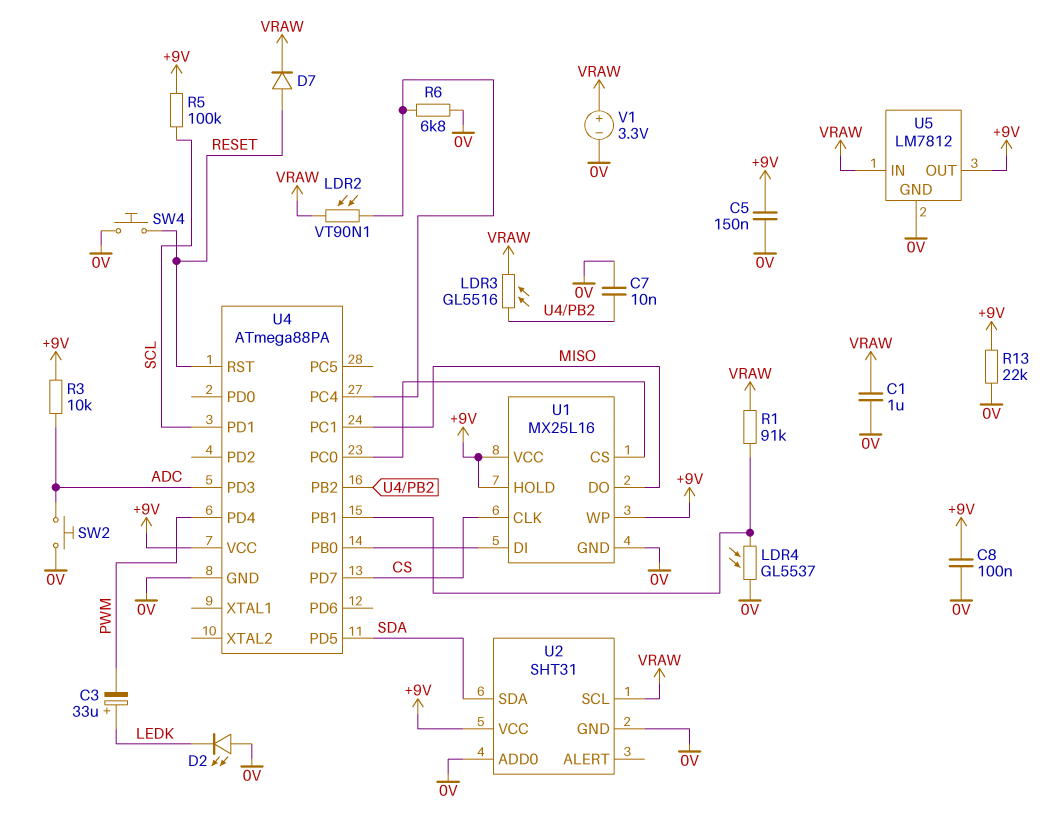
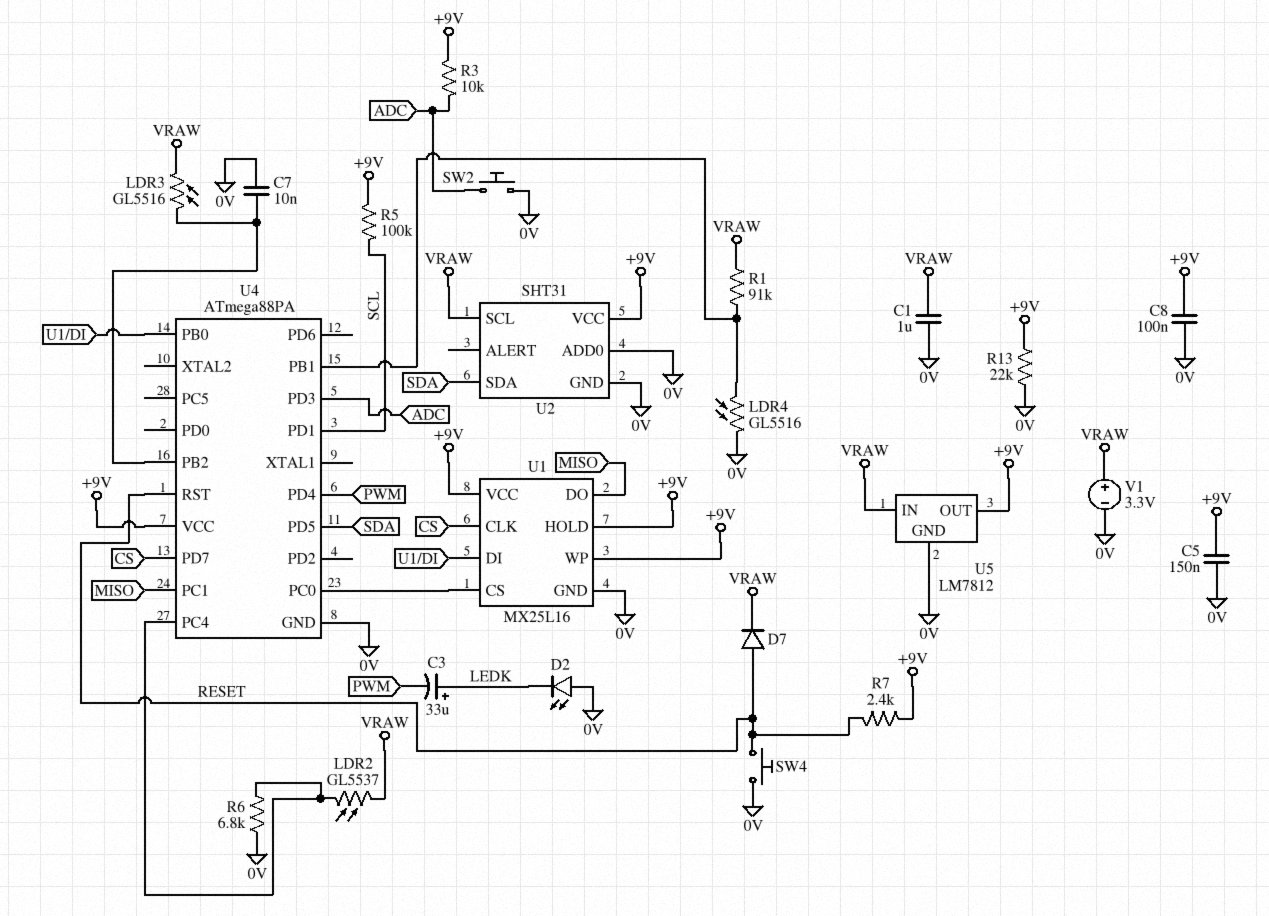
LDR2: VT90N1 (U4/PC4, VRAW) -> GL5537 (U4/PC4, VRAW)
LDR4: GL5537 (0V, U4/PB1) -> GL5516 (0V, U4/PB1)
R7: none -> 2.4k (+9V, RESET)

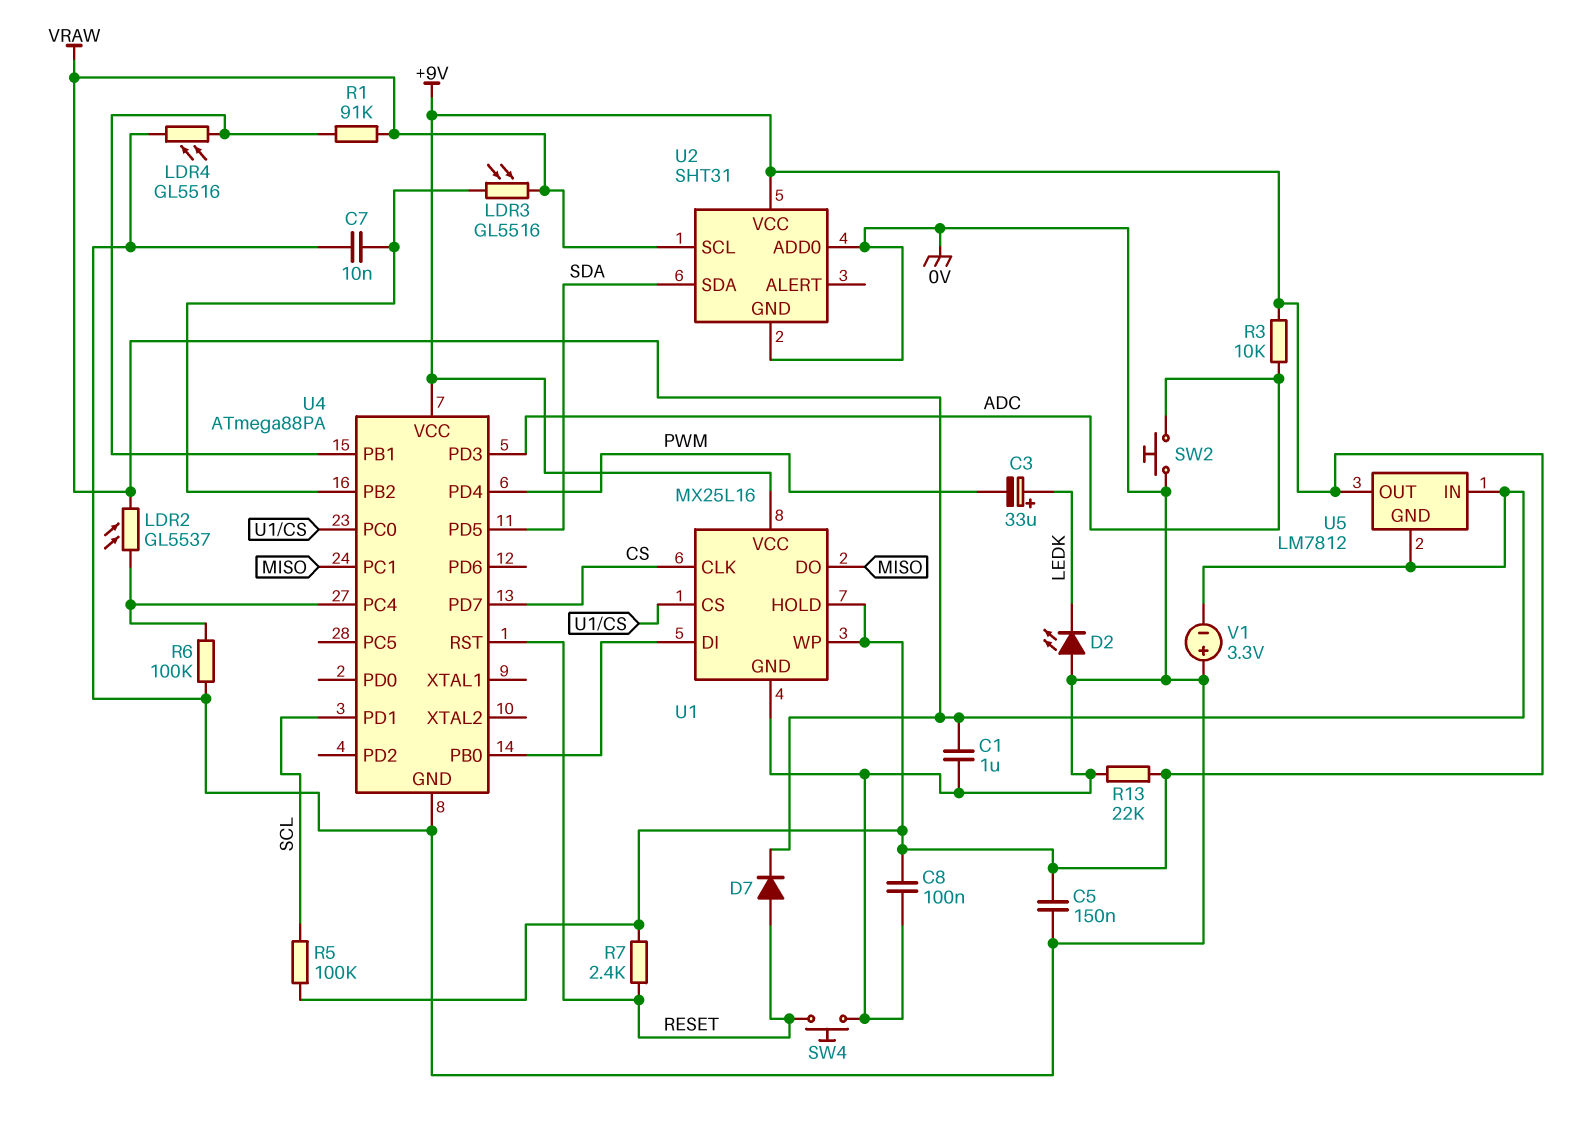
R6: 6.8k (0V, U4/PC4) -> 100k (0V, U4/PC4)
U5 pin GND: 0V -> VRAW
V1: 3.3V (plus VRAW, minus 0V) -> 3.3V (plus 0V, minus VRAW)

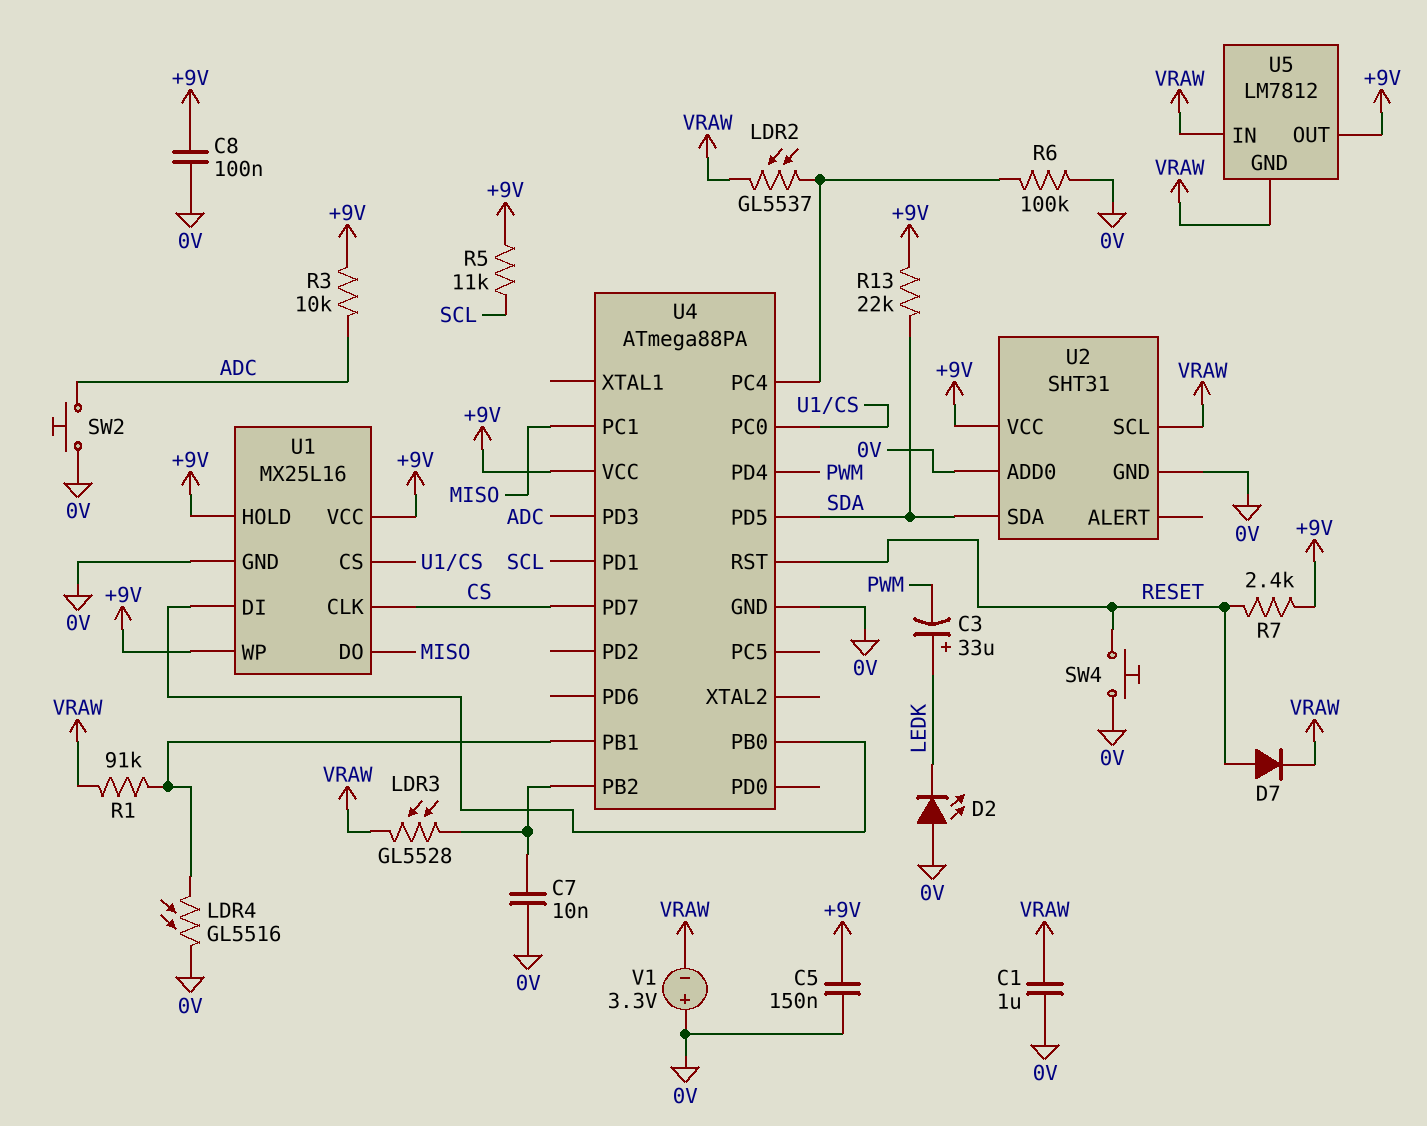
LDR3: GL5516 (U4/PB2, VRAW) -> GL5528 (U4/PB2, VRAW)
R5: 100k (+9V, SCL) -> 11k (+9V, SCL)
R13: 22k (+9V, 0V) -> 22k (+9V, SDA)

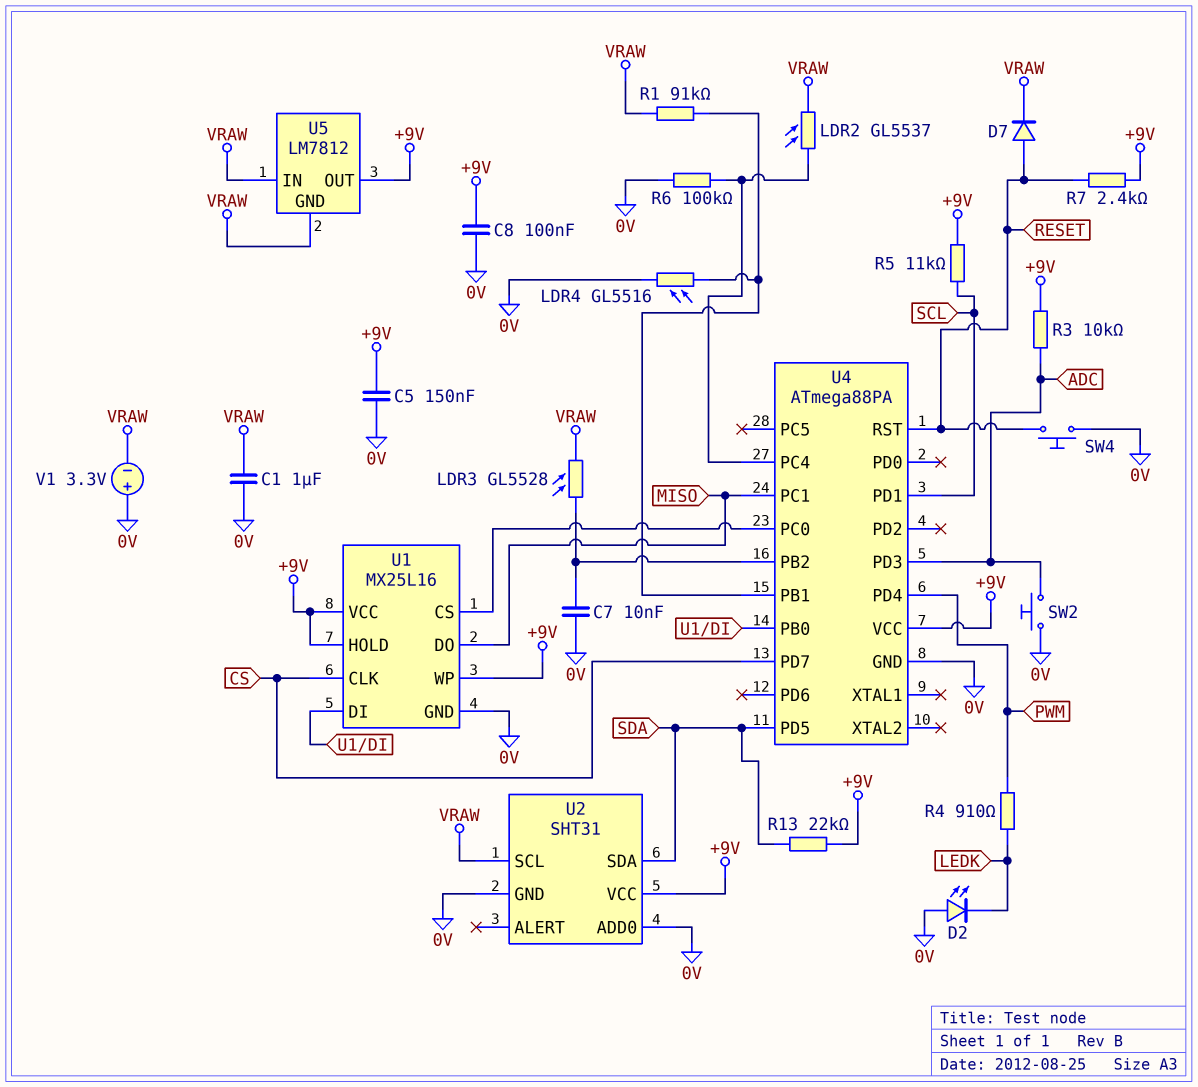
C3: 33uF (plus LEDK, minus PWM) -> none
R4: none -> 910 (LEDK, PWM)

